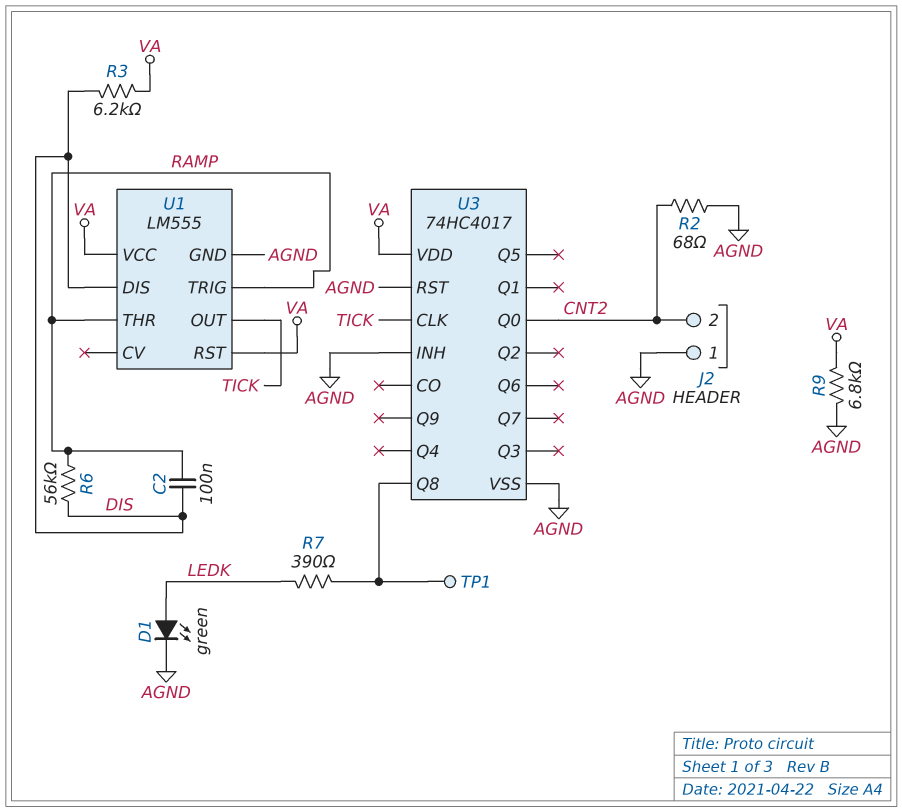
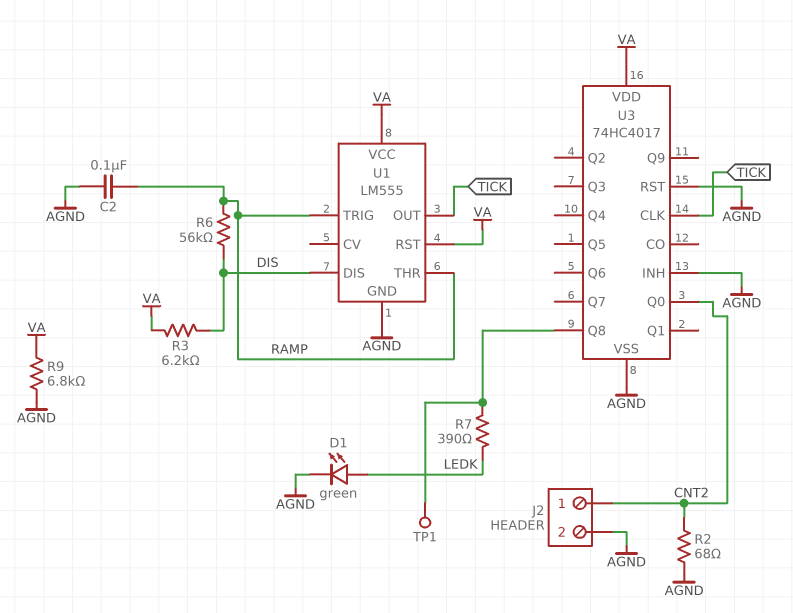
C2: 100nF (DIS, RAMP) -> 100nF (AGND, RAMP)
J2 pin 1: AGND -> CNT2
J2 pin 2: CNT2 -> AGND

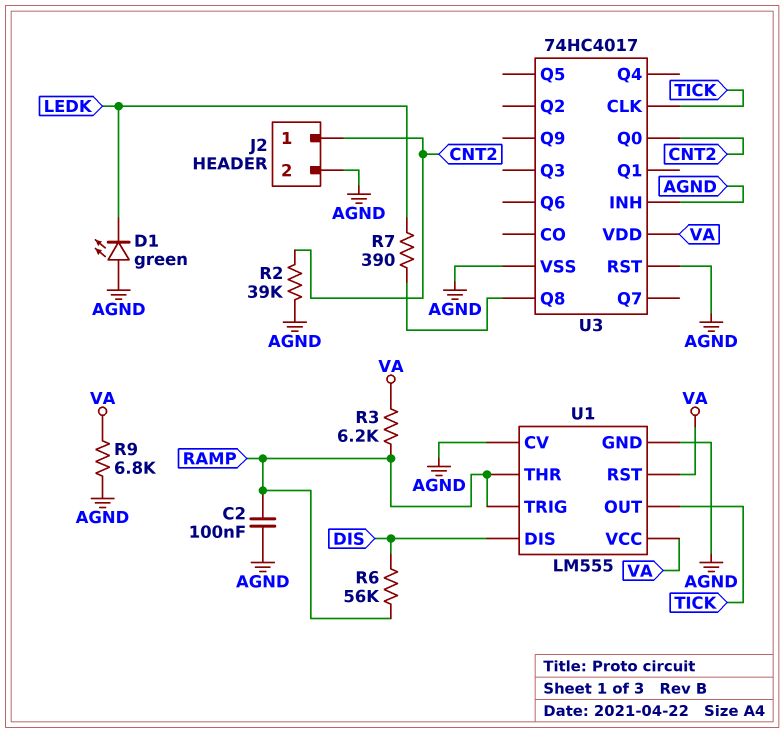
D1: LED green (A LEDK, K AGND) -> LED green (A AGND, K LEDK)
R2: 68 (AGND, CNT2) -> 39k (AGND, CNT2)
R3: 6.2k (DIS, VA) -> 6.2k (RAMP, VA)
TP1: test point (U3/Q8) -> none
U1 pin CV: none -> AGND

